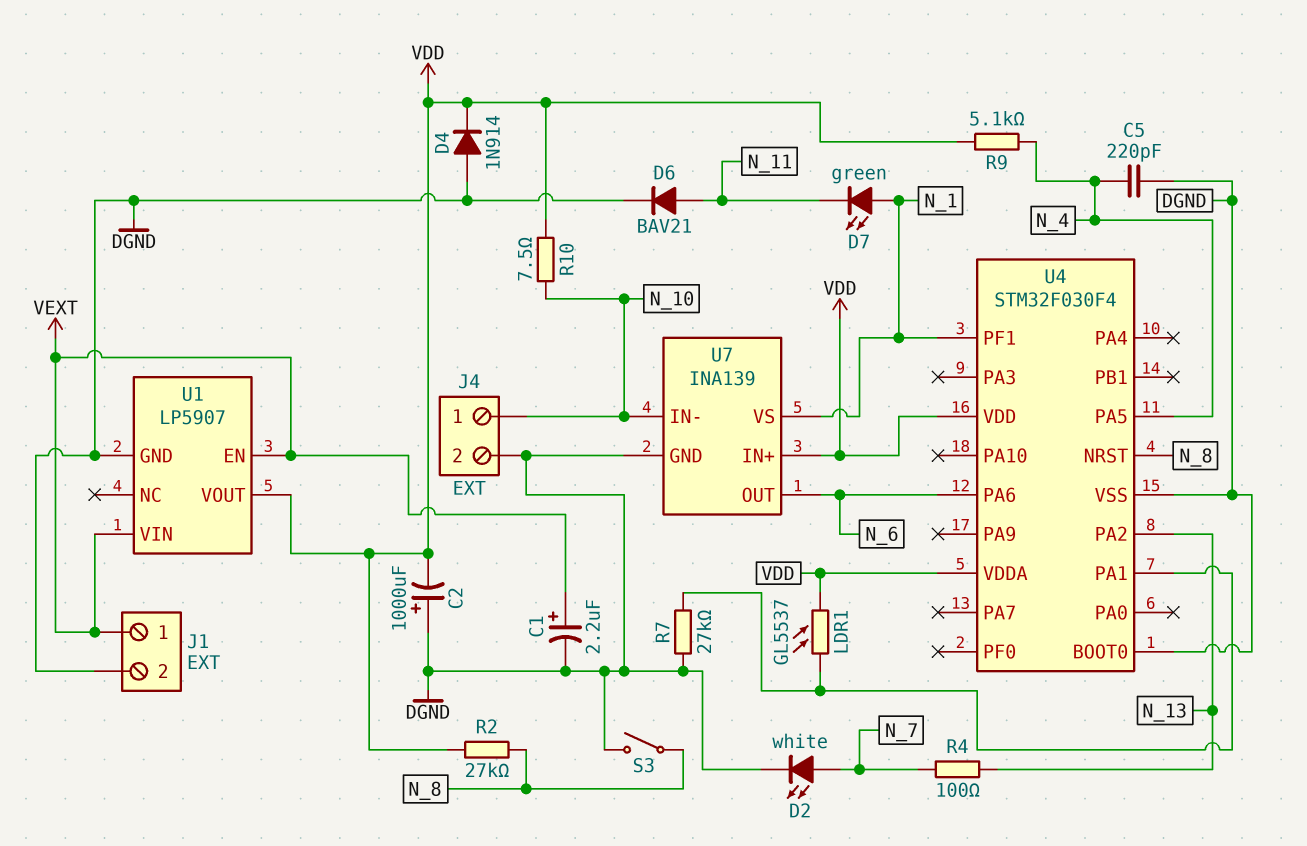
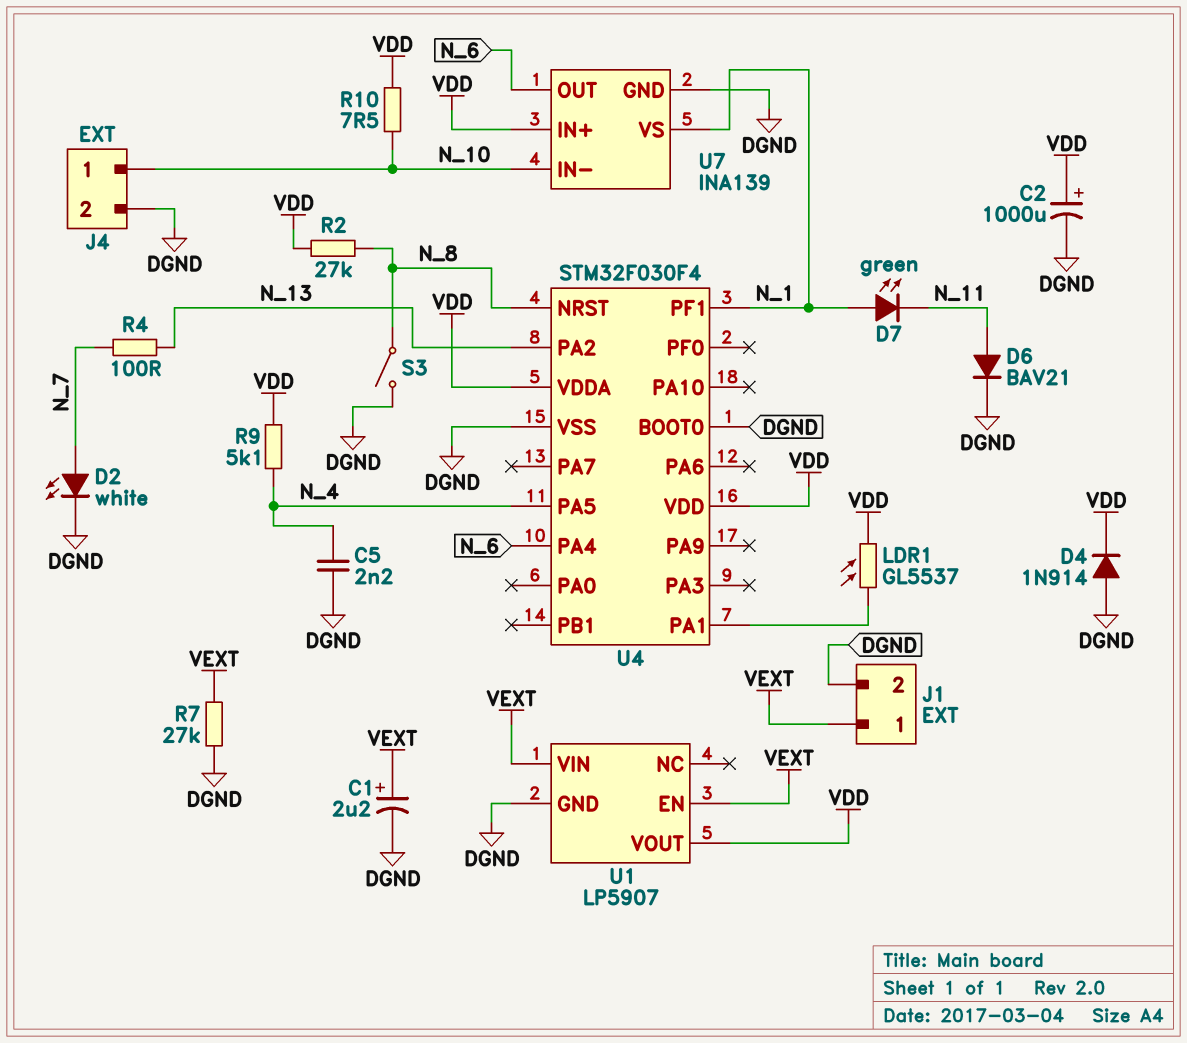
C2: 1000uF (plus DGND, minus VDD) -> 1000uF (plus VDD, minus DGND)
C5: 220pF (DGND, N_4) -> 2.2nF (DGND, N_4)
R7: 27k (DGND, U4/PA1) -> 27k (DGND, VEXT)
U4 pin PA4: none -> N_6
U4 pin PA6: N_6 -> none

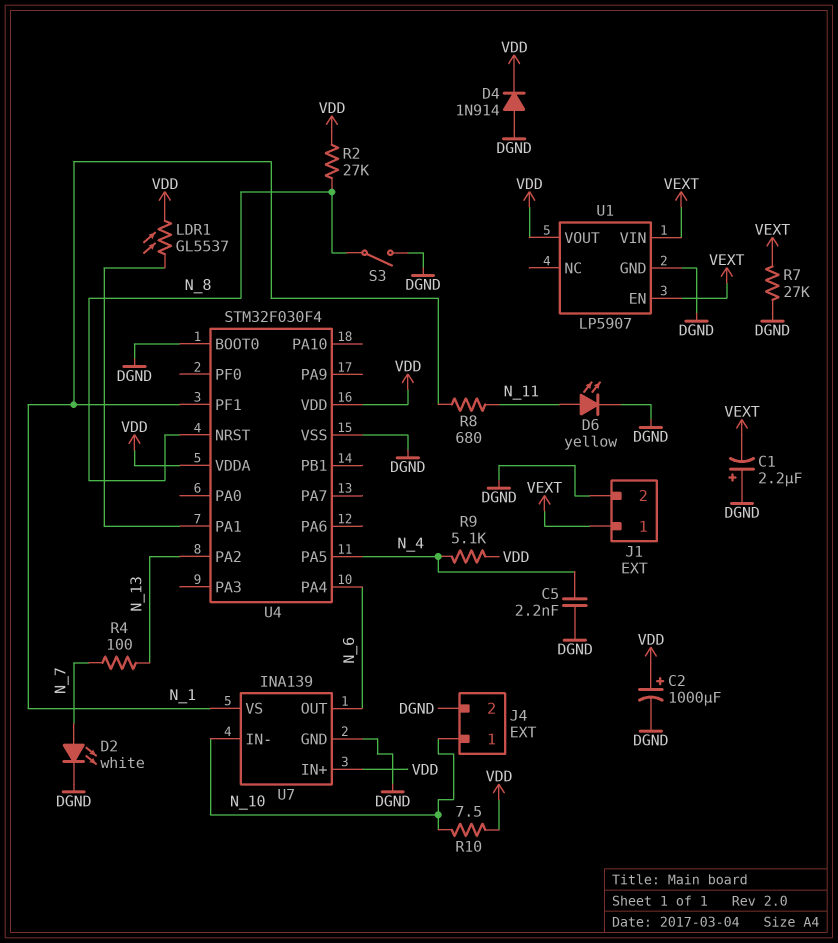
C1: 2.2uF (plus VEXT, minus DGND) -> 2.2uF (plus DGND, minus VEXT)
D6: diode BAV21 (A N_11, K DGND) -> LED yellow (A N_11, K DGND)
D7: LED green (A N_1, K N_11) -> none
R8: none -> 680 (N_1, N_11)

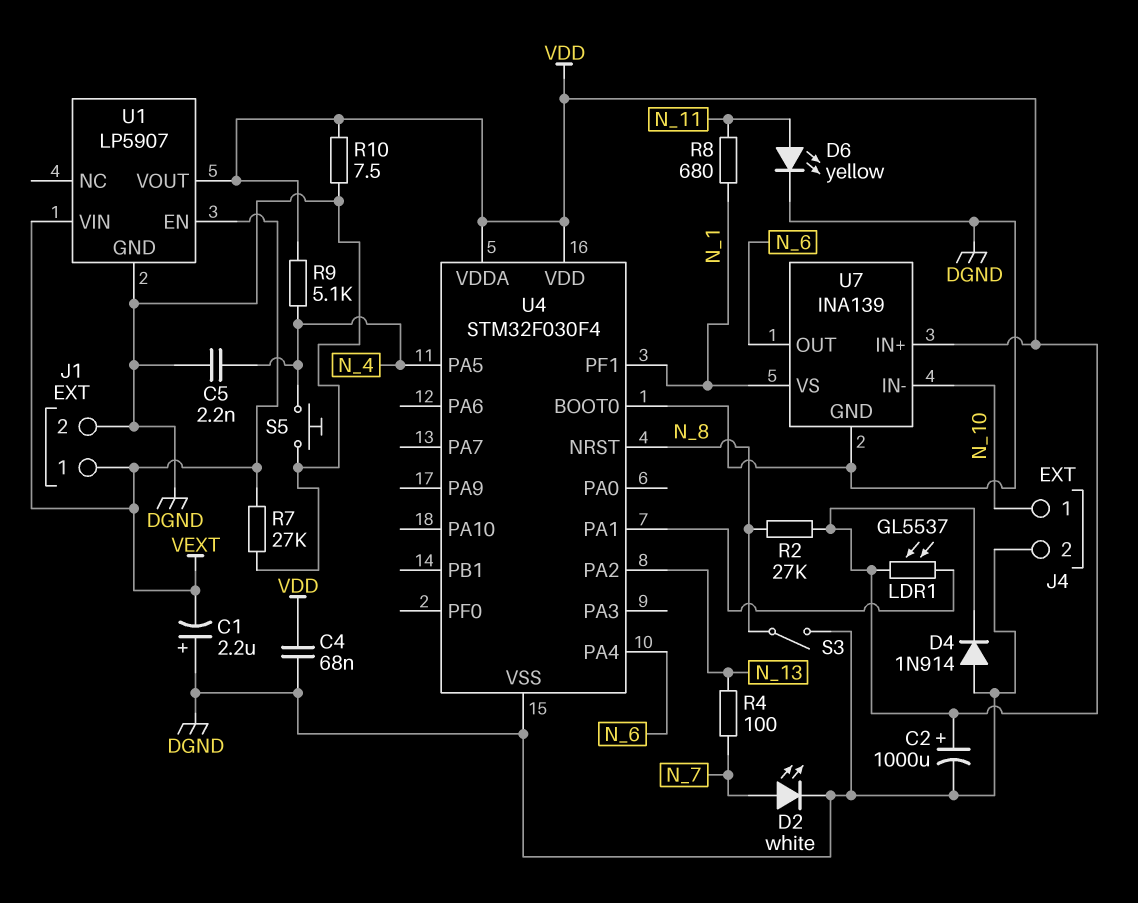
C4: none -> 68nF (DGND, VDD)
R10: 7.5 (N_10, VDD) -> 7.5 (DGND, VDD)
S5: none -> button (DGND, N_4)

